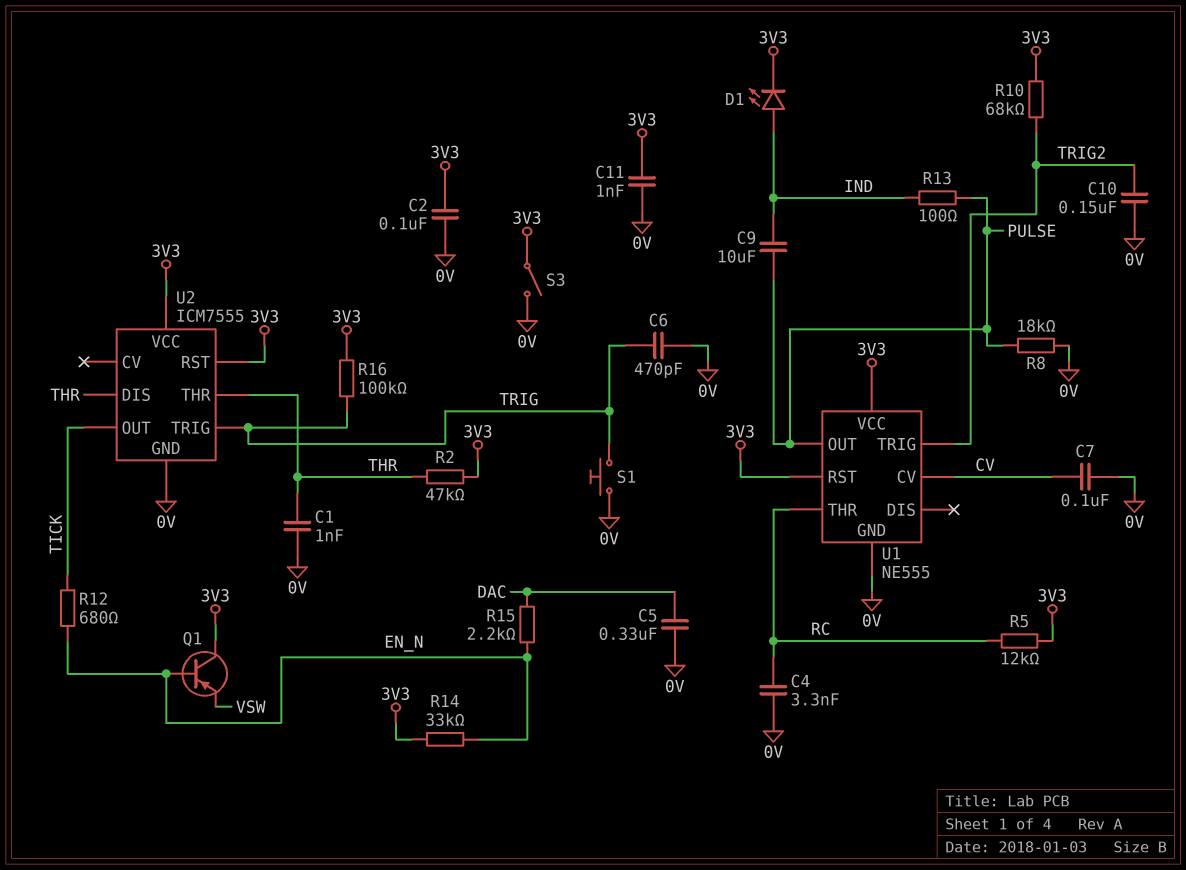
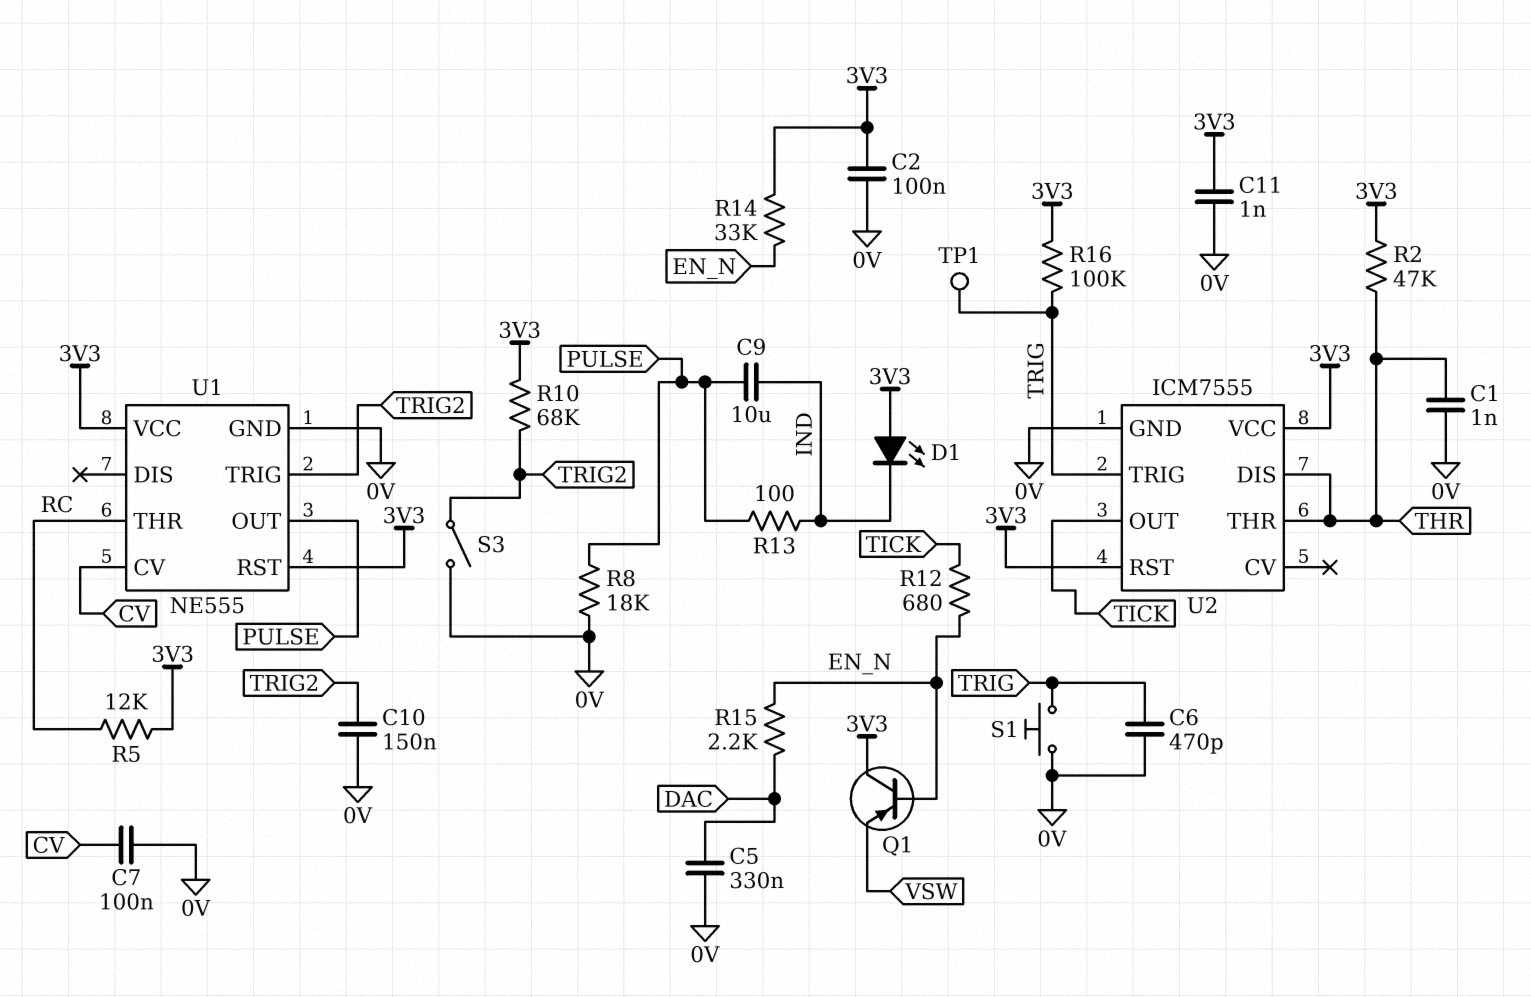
C4: 3.3nF (0V, RC) -> none
D1: LED (A IND, K 3V3) -> LED (A 3V3, K IND)
S3: switch (0V, 3V3) -> switch (0V, TRIG2)
TP1: none -> test point (TRIG)

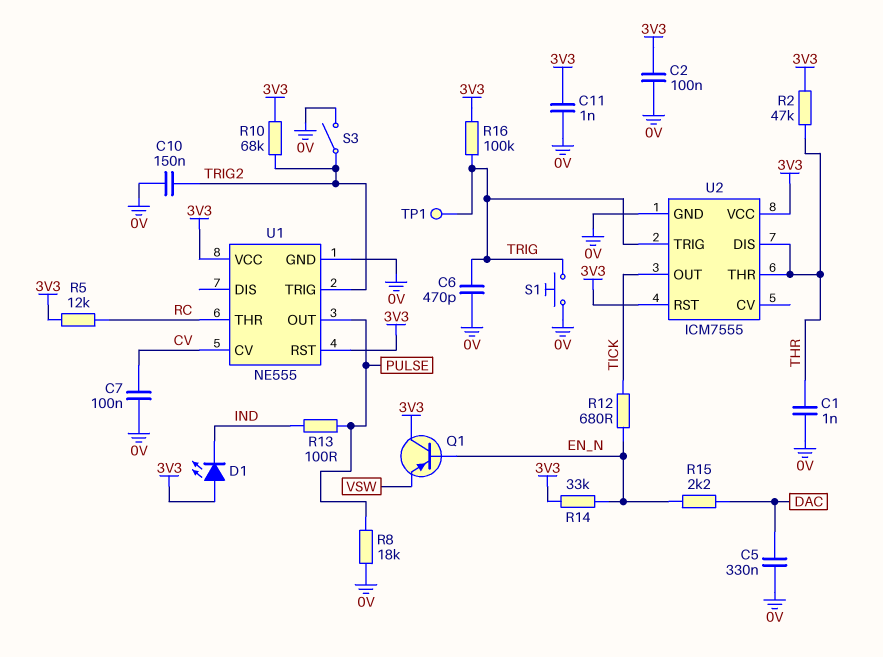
C9: 10uF (IND, PULSE) -> none

